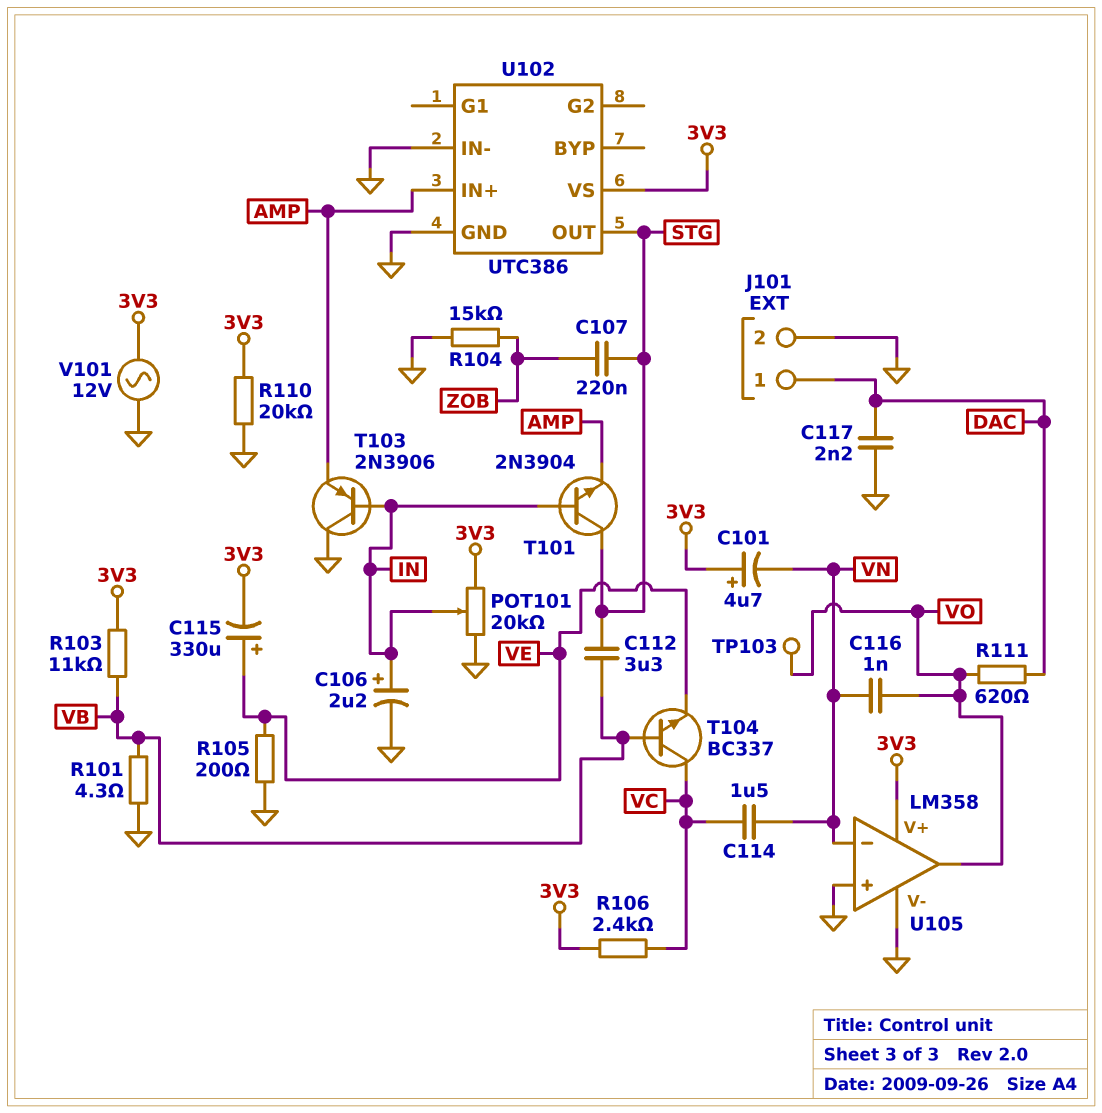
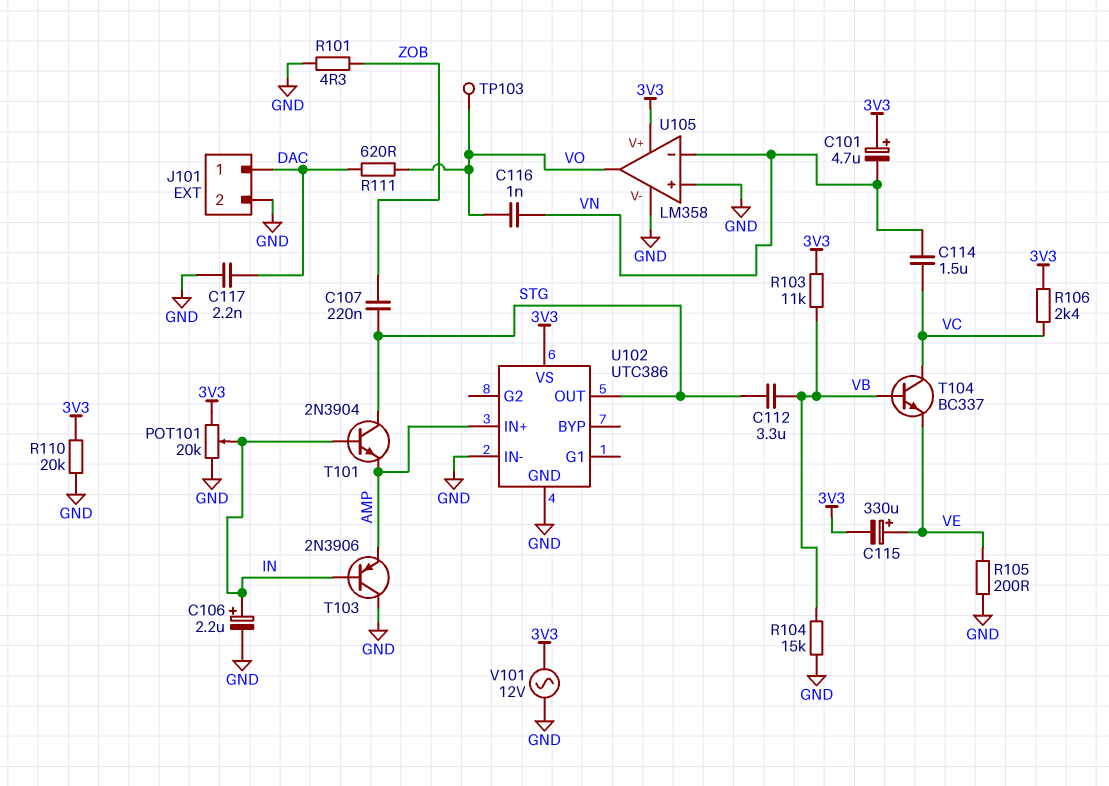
R101: 4.3 (GND, VB) -> 4.3 (GND, ZOB)
R104: 15k (GND, ZOB) -> 15k (GND, VB)

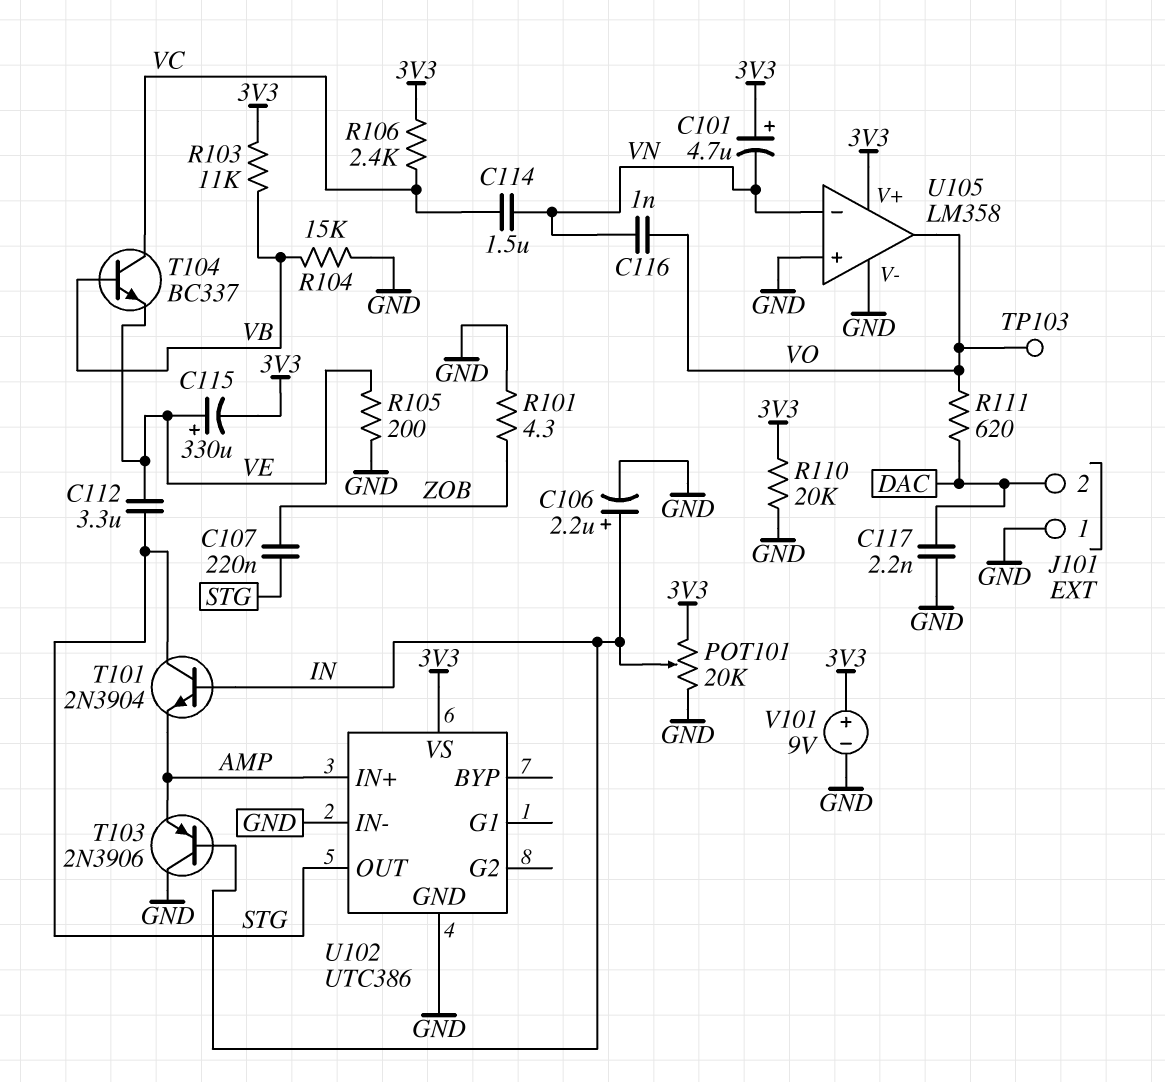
C112: 3.3uF (STG, VB) -> 3.3uF (STG, VE)
J101 pin 1: DAC -> GND
J101 pin 2: GND -> DAC
V101: AC 12V (3V3, GND) -> 9V (plus 3V3, minus GND)

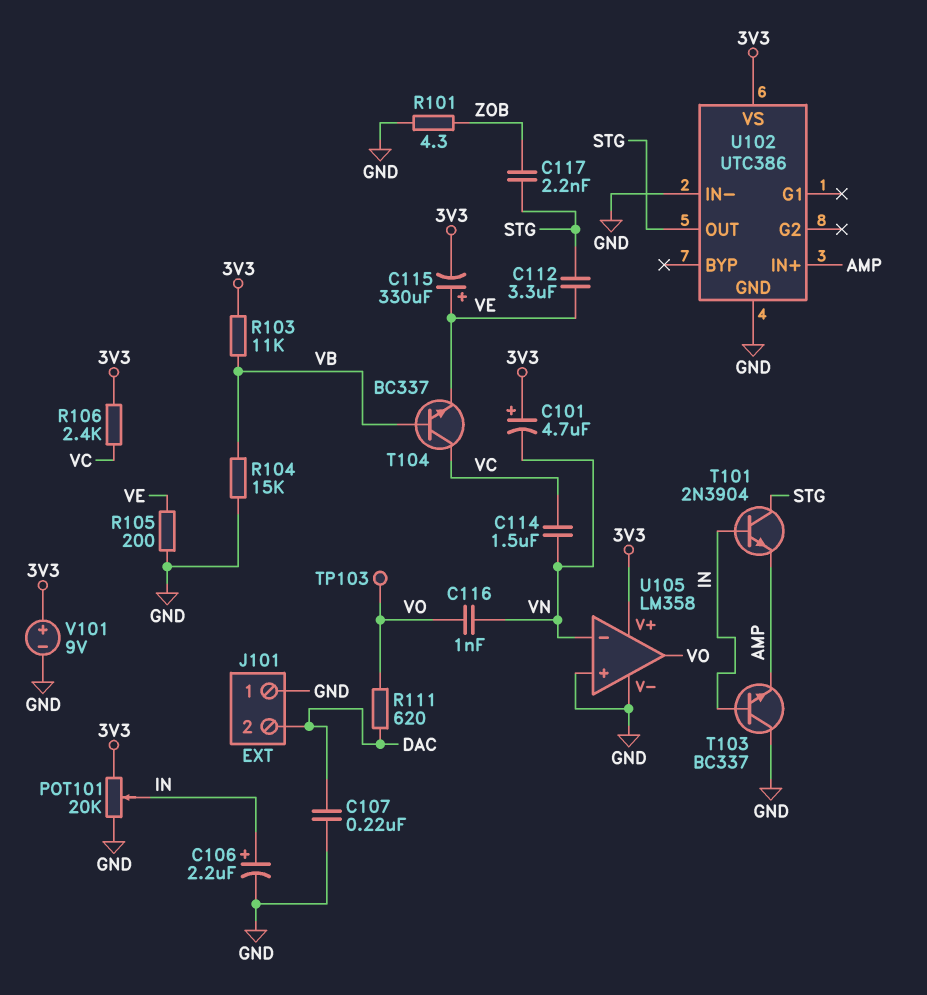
C107: 220nF (STG, ZOB) -> 220nF (DAC, GND)
C117: 2.2nF (DAC, GND) -> 2.2nF (STG, ZOB)
R110: 20k (3V3, GND) -> none
T103: PNP 2N3906 (B IN, C GND, E AMP) -> NPN BC337 (B IN, C GND, E AMP)

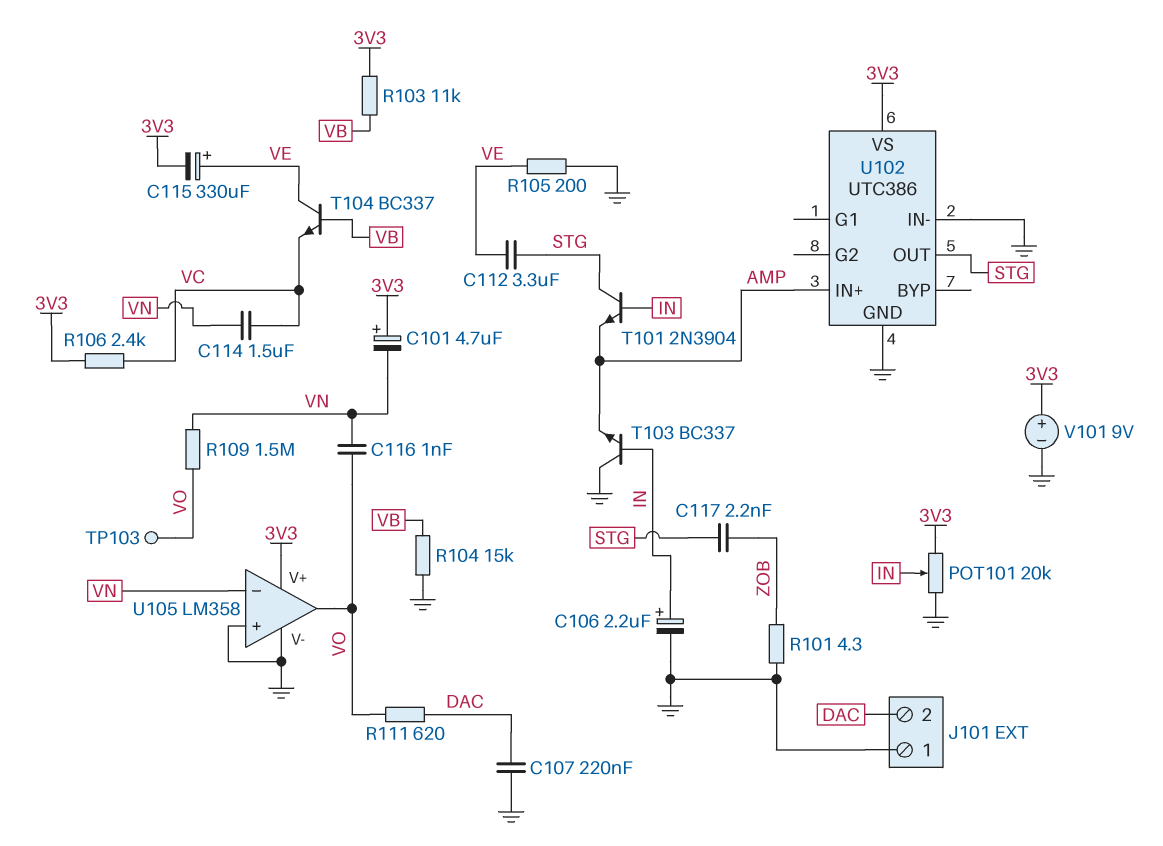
R109: none -> 1.5M (VN, VO)
T104: NPN BC337 (B VB, C VC, E VE) -> NPN BC337 (B VB, C VE, E VC)

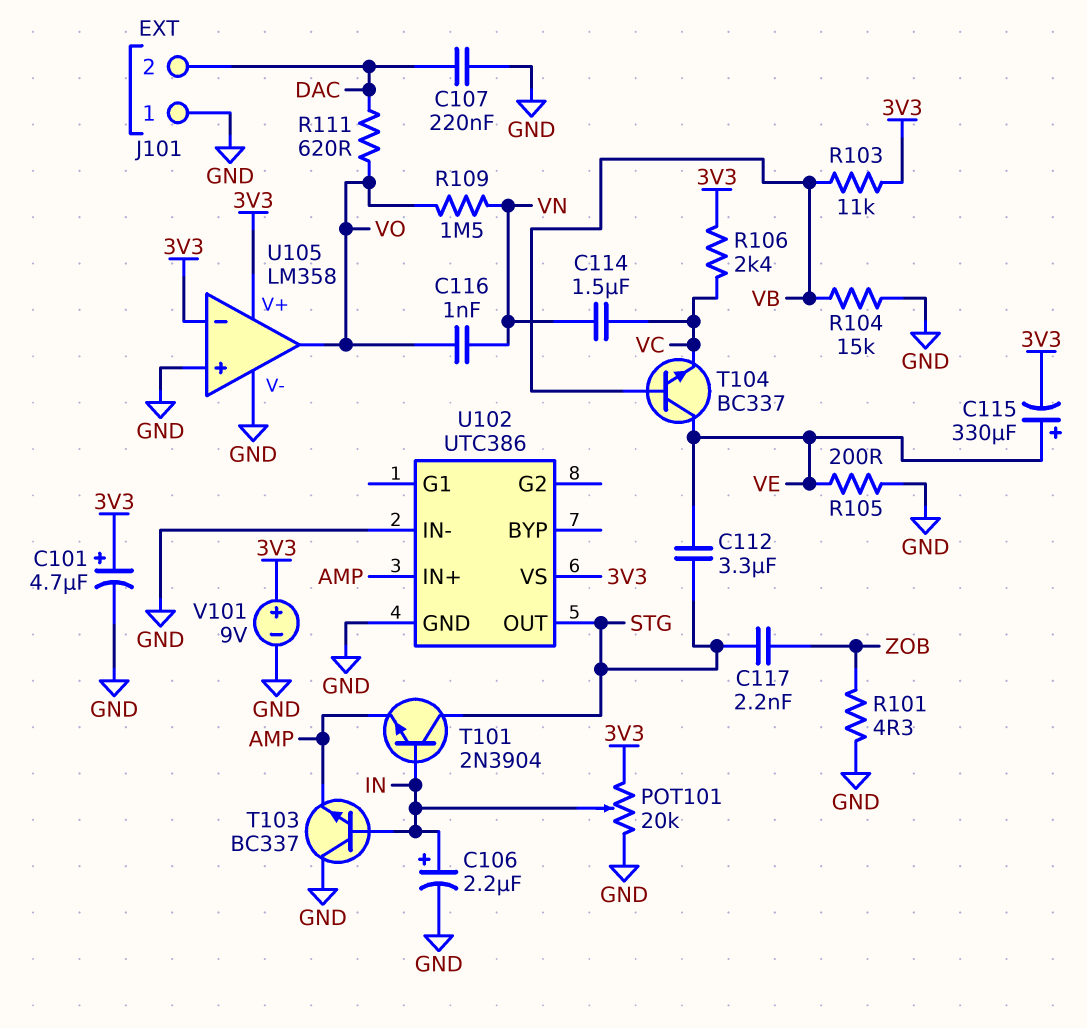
C101: 4.7uF (plus 3V3, minus VN) -> 4.7uF (plus 3V3, minus GND)
TP103: test point (VO) -> none
U105 pin in-: VN -> 3V3

